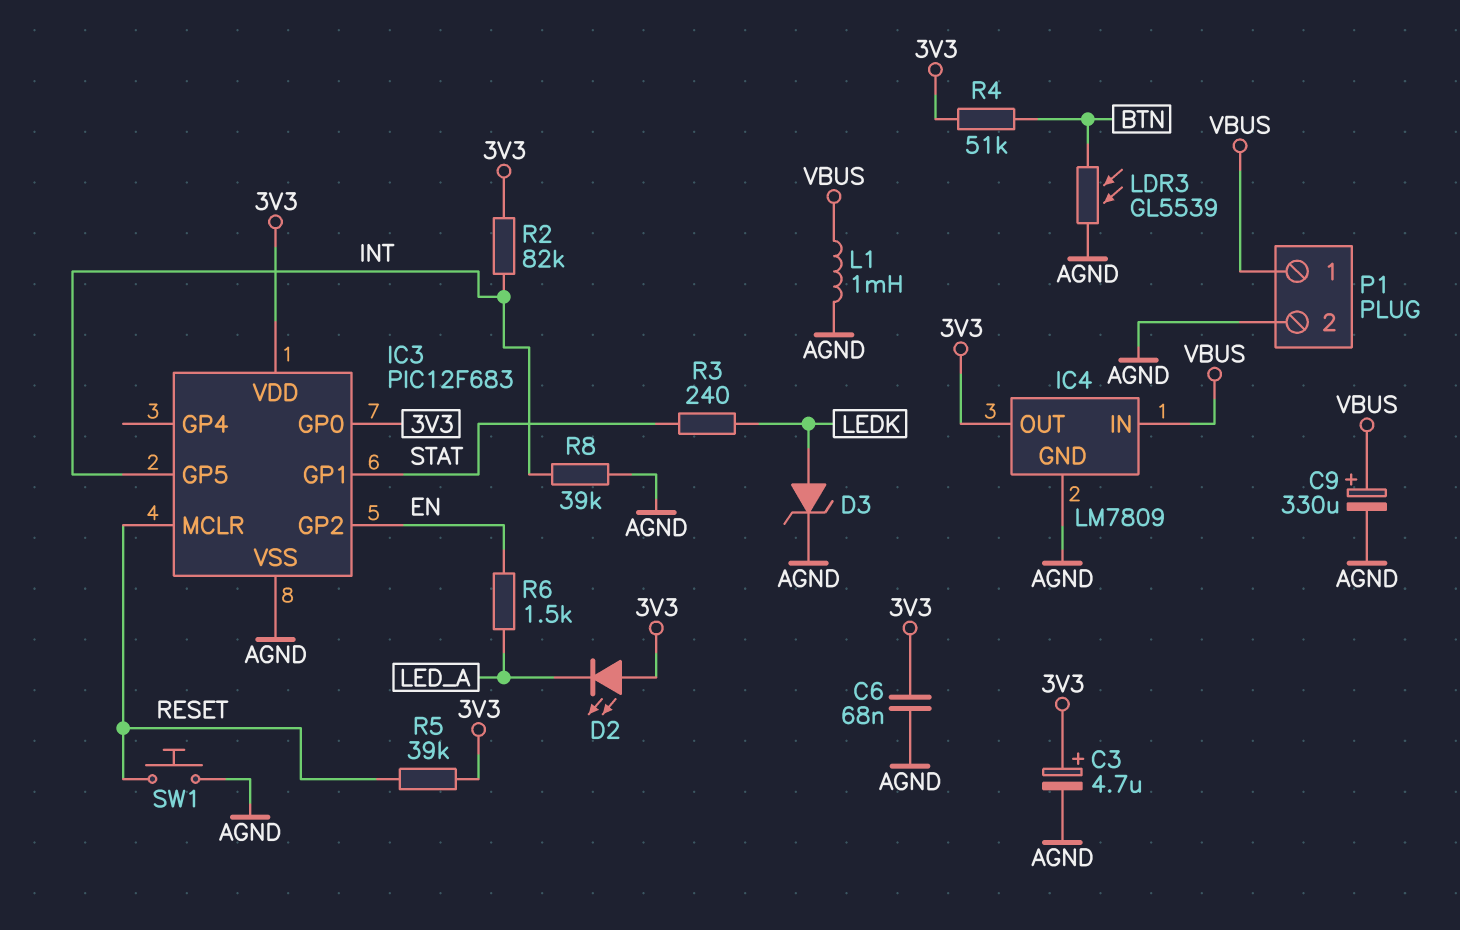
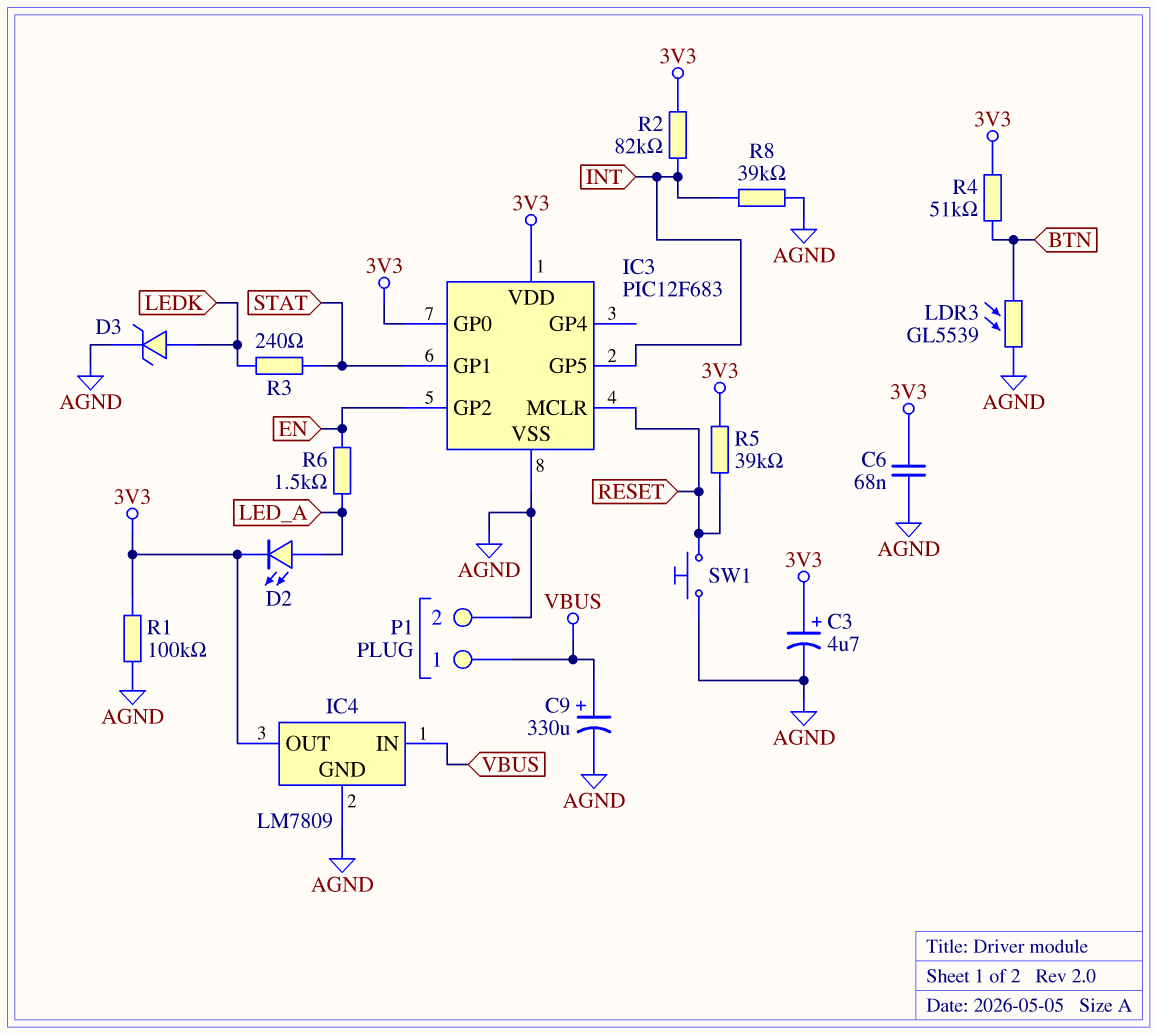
D2: LED (A 3V3, K LED_A) -> LED (A LED_A, K 3V3)
L1: 1mH (AGND, VBUS) -> none
R1: none -> 100k (3V3, AGND)

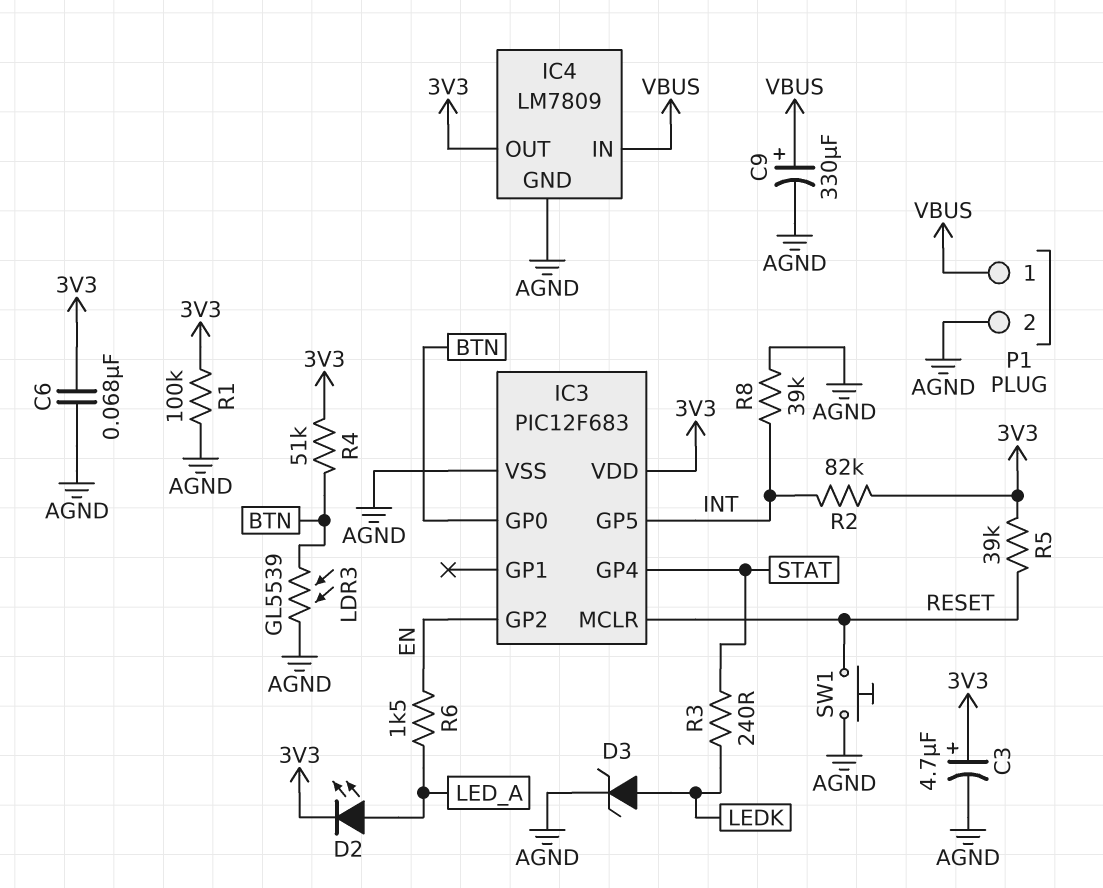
IC3 pin GP0: 3V3 -> BTN
IC3 pin GP1: STAT -> none
IC3 pin GP4: none -> STAT

